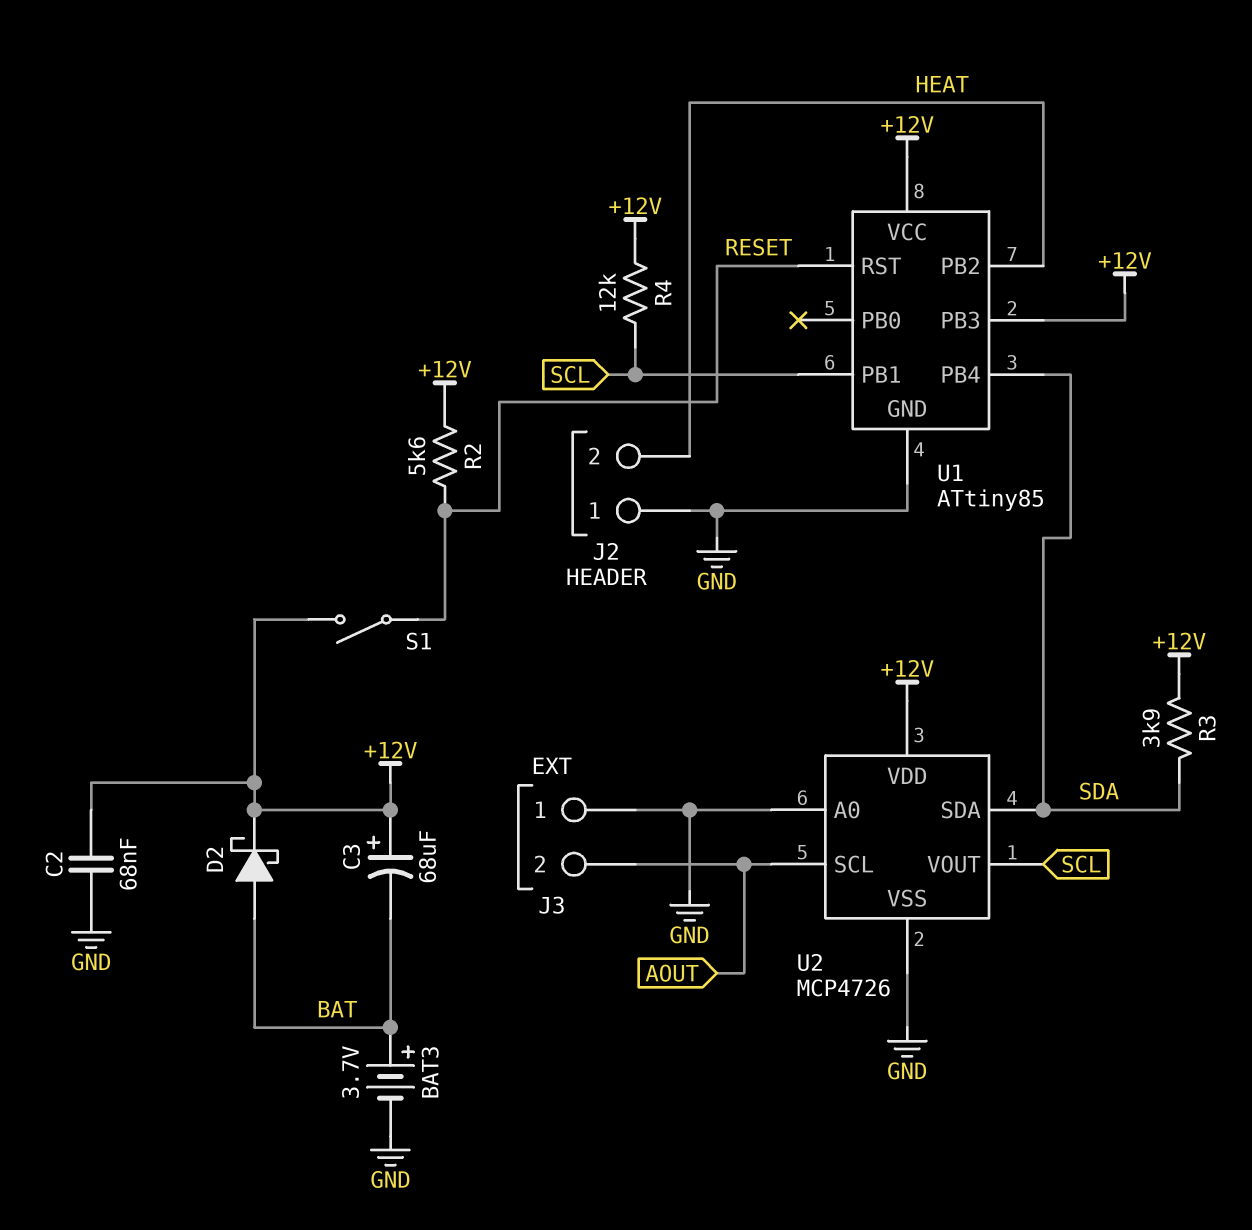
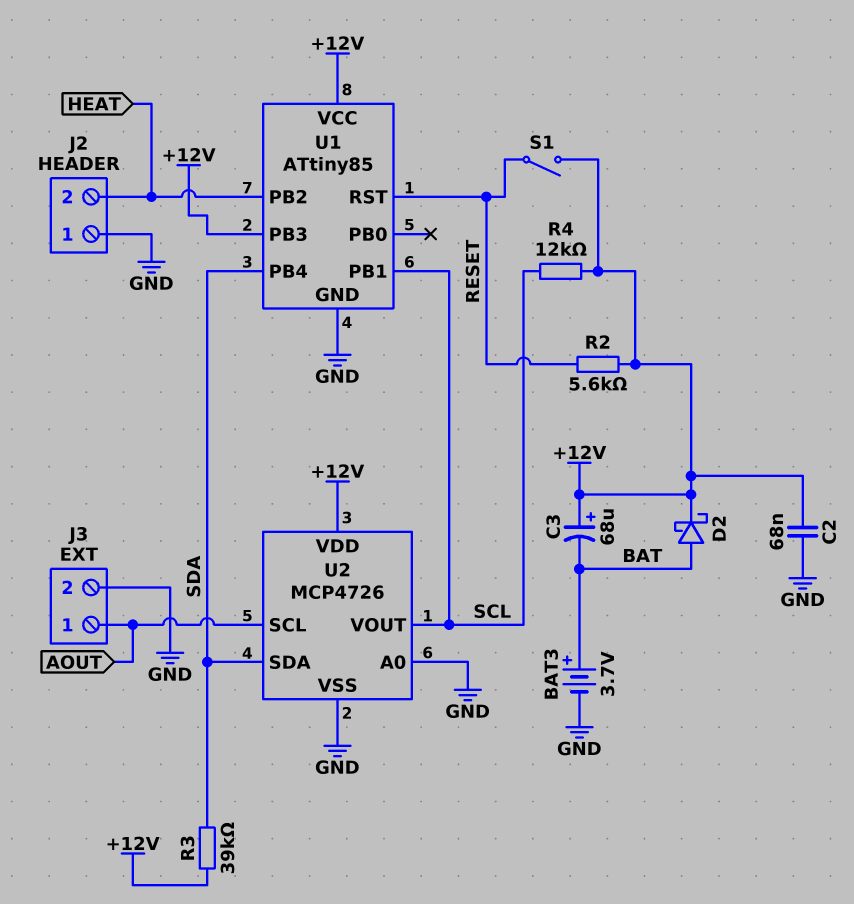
J3 pin 1: GND -> AOUT
J3 pin 2: AOUT -> GND
R3: 3.9k (+12V, SDA) -> 39k (+12V, SDA)

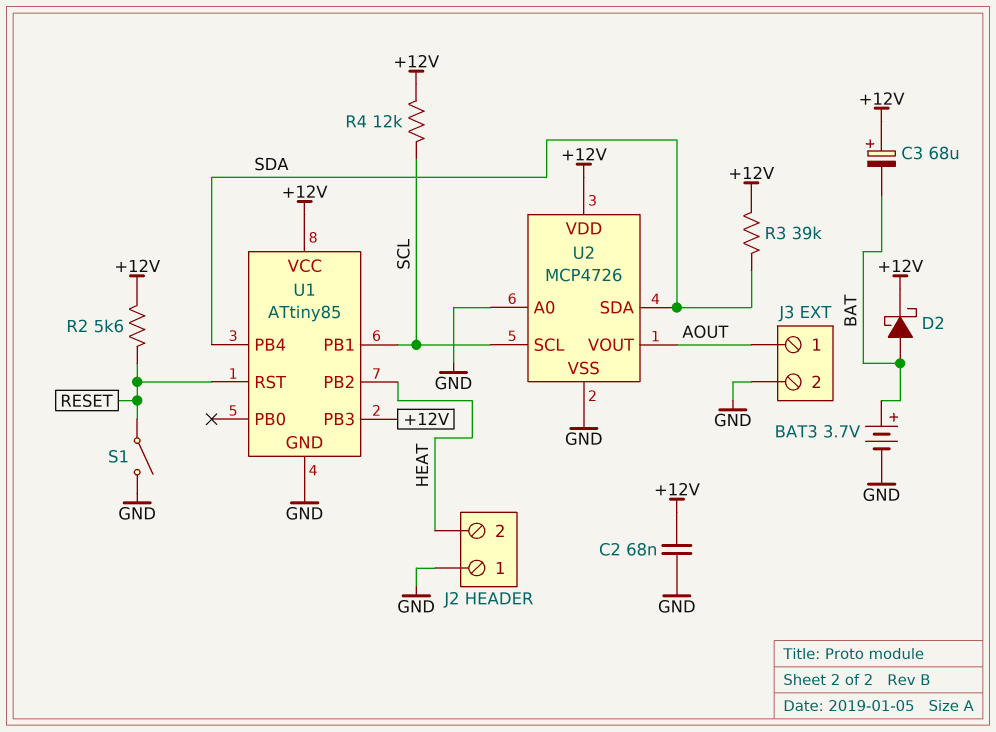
S1: switch (+12V, RESET) -> switch (GND, RESET)
U2 pin SCL: AOUT -> SCL
U2 pin VOUT: SCL -> AOUT

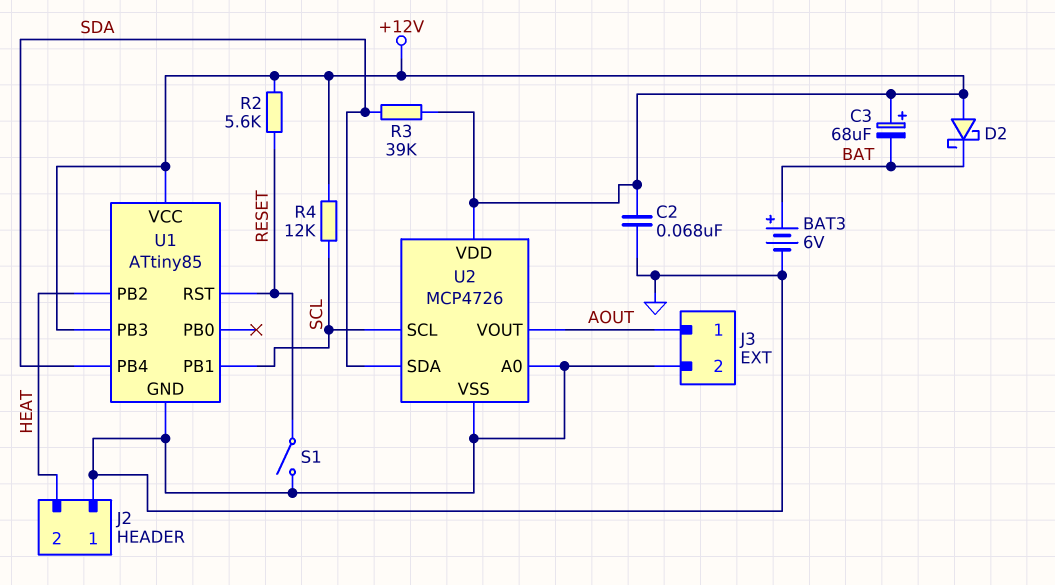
BAT3: 3.7V (plus BAT, minus GND) -> 6V (plus BAT, minus GND)
D2: schottky (A BAT, K +12V) -> schottky (A +12V, K BAT)

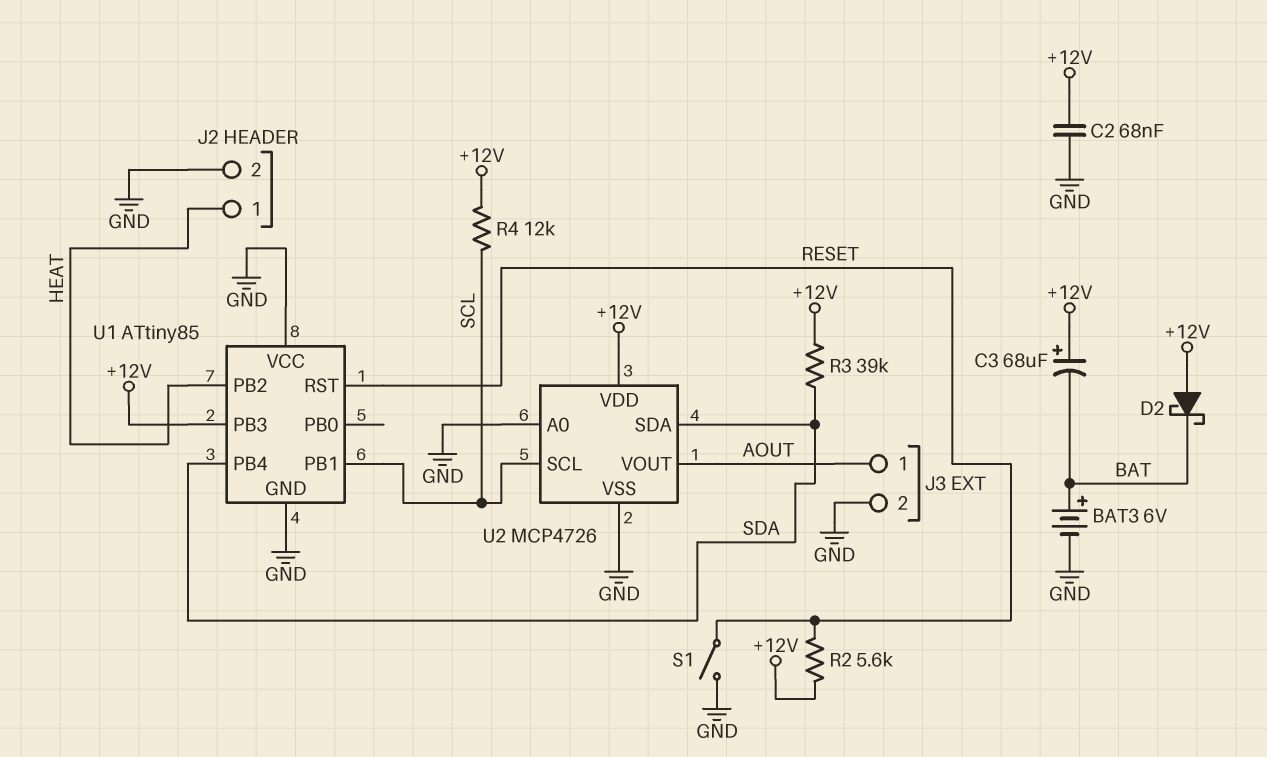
J2 pin 1: GND -> HEAT
J2 pin 2: HEAT -> GND
U1 pin VCC: +12V -> GND

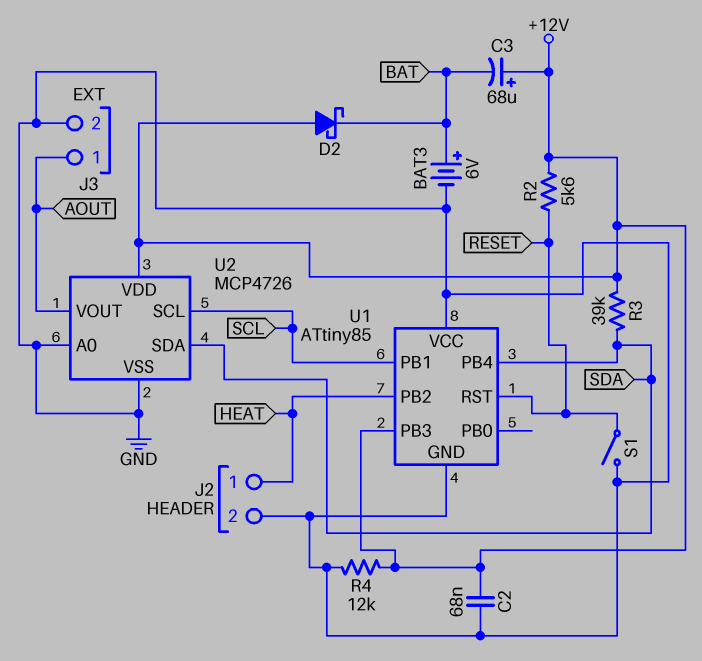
R4: 12k (+12V, SCL) -> 12k (+12V, GND)

